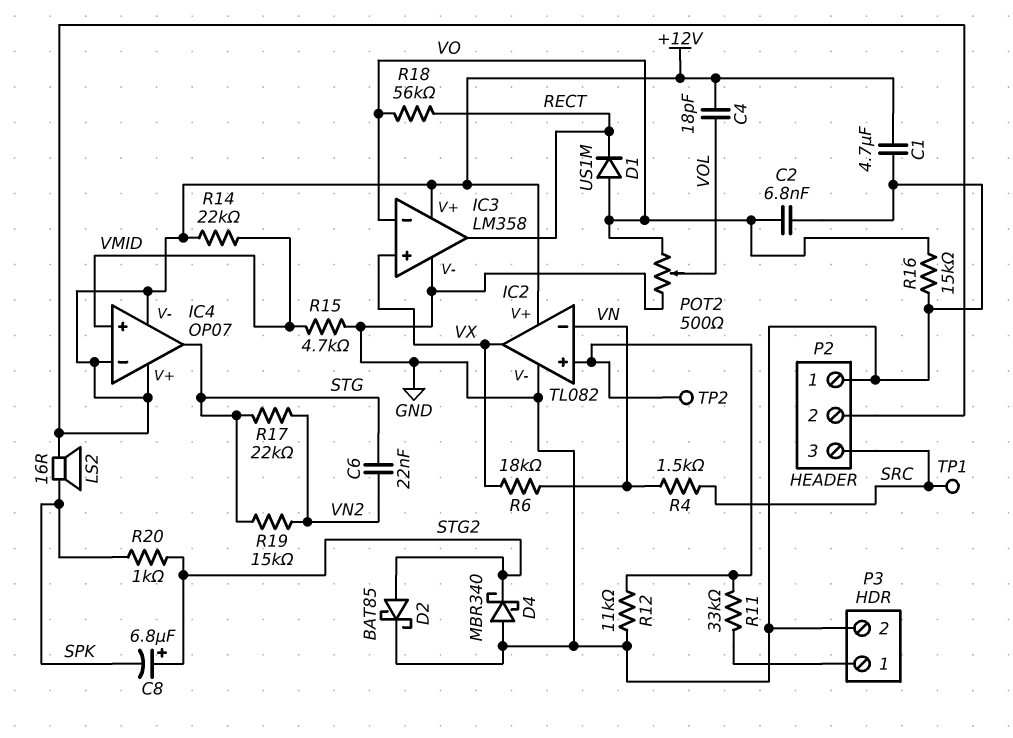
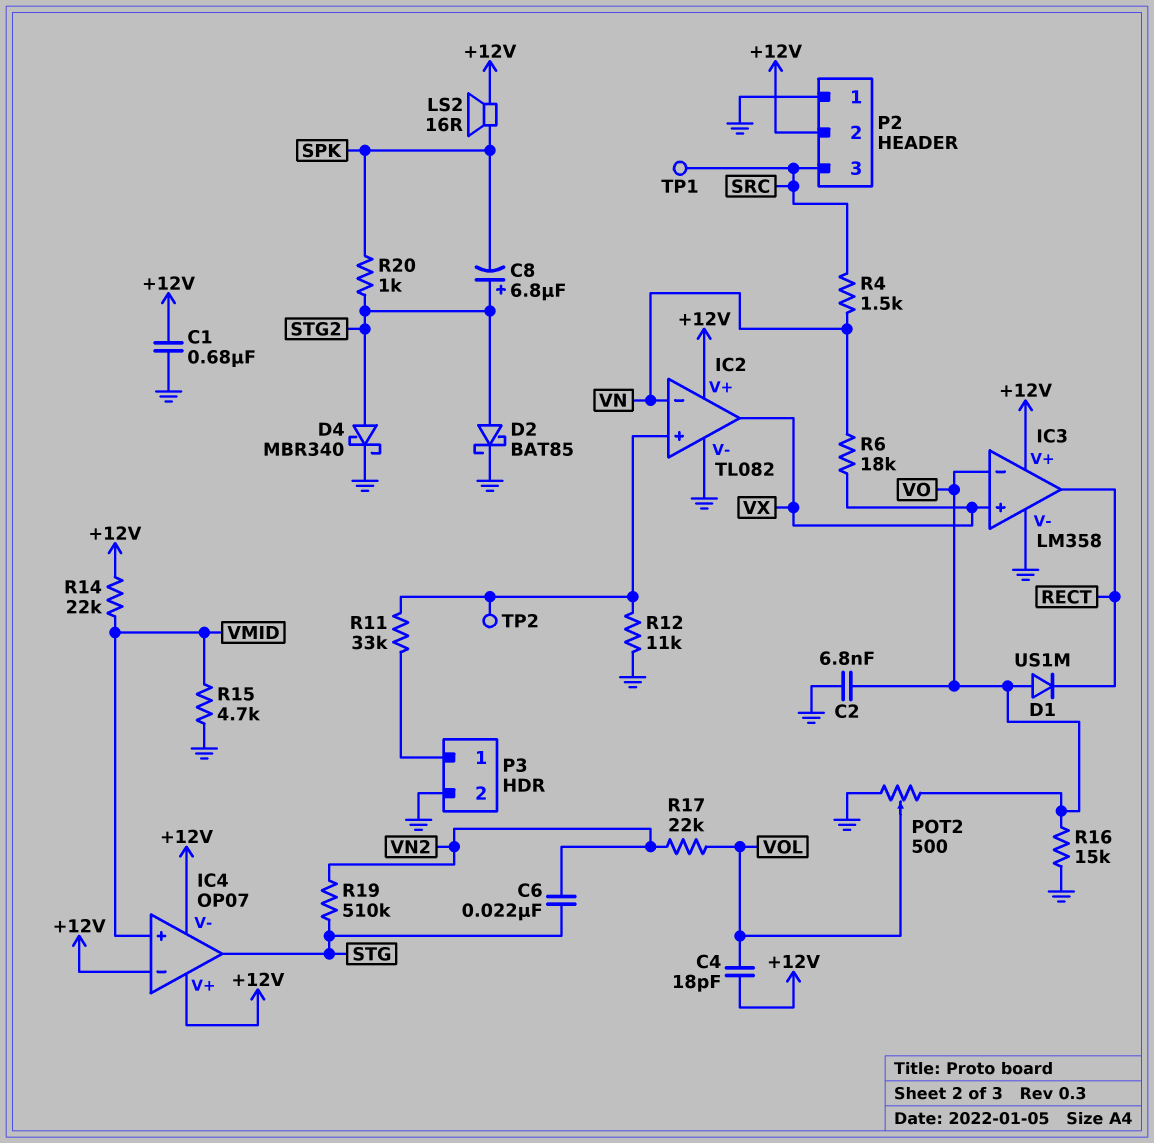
C1: 4.7uF (+12V, GND) -> 680nF (+12V, GND)
D4: schottky MBR340 (A GND, K STG2) -> schottky MBR340 (A STG2, K GND)
R17: 22k (STG, VN2) -> 22k (VN2, VOL)
R18: 56k (RECT, VO) -> none
R19: 15k (STG, VN2) -> 510k (STG, VN2)

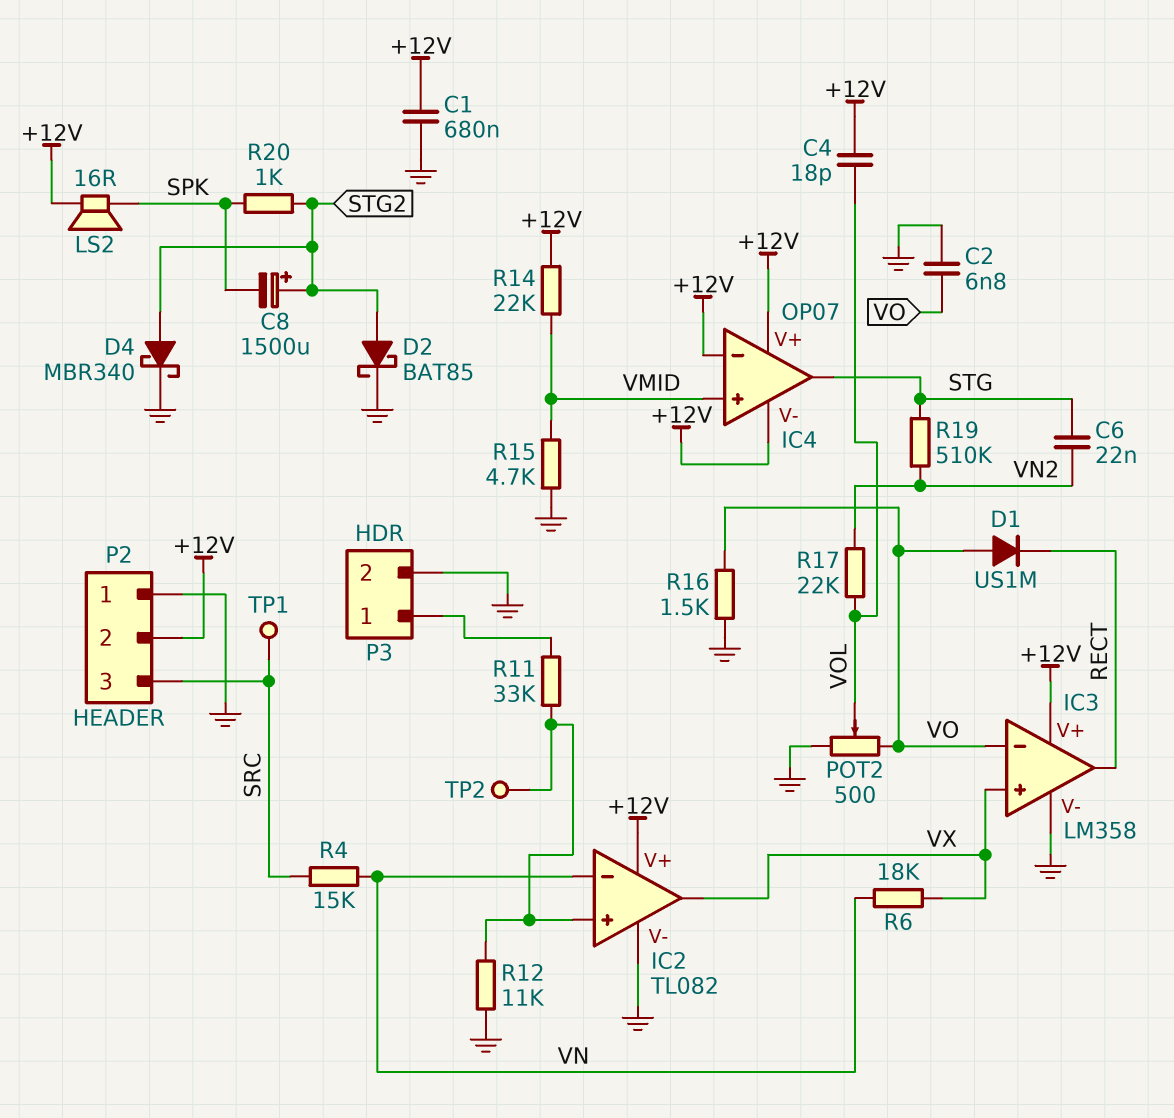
C8: 6.8uF (plus STG2, minus SPK) -> 1500uF (plus STG2, minus SPK)
R4: 1.5k (SRC, VN) -> 15k (SRC, VN)
R16: 15k (GND, VO) -> 1.5k (GND, VO)

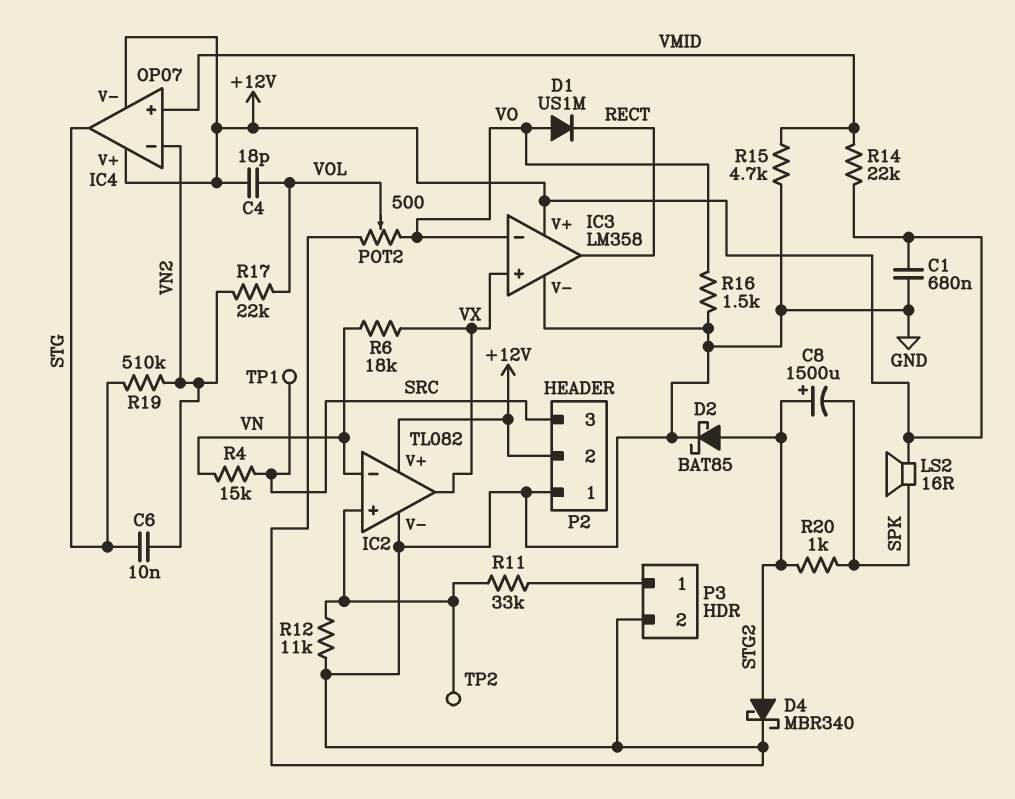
C2: 6.8nF (GND, VO) -> none
C6: 22nF (STG, VN2) -> 10nF (STG, VN2)
IC4 pin in-: +12V -> VN2

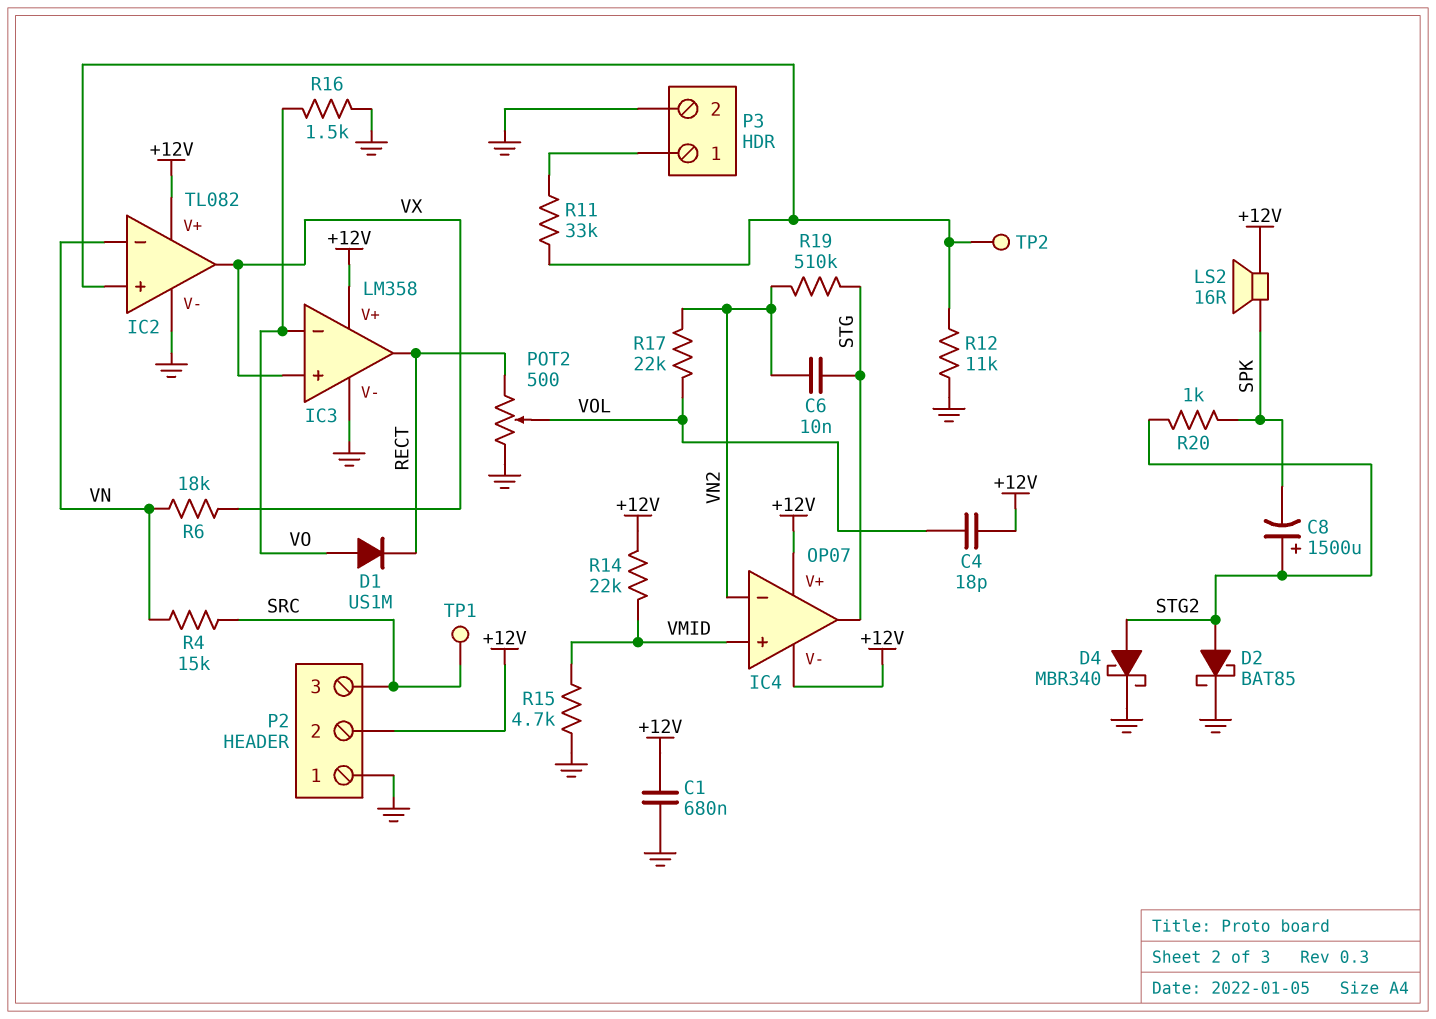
POT2: 500 (GND, VO, wiper VOL) -> 500 (GND, RECT, wiper VOL)

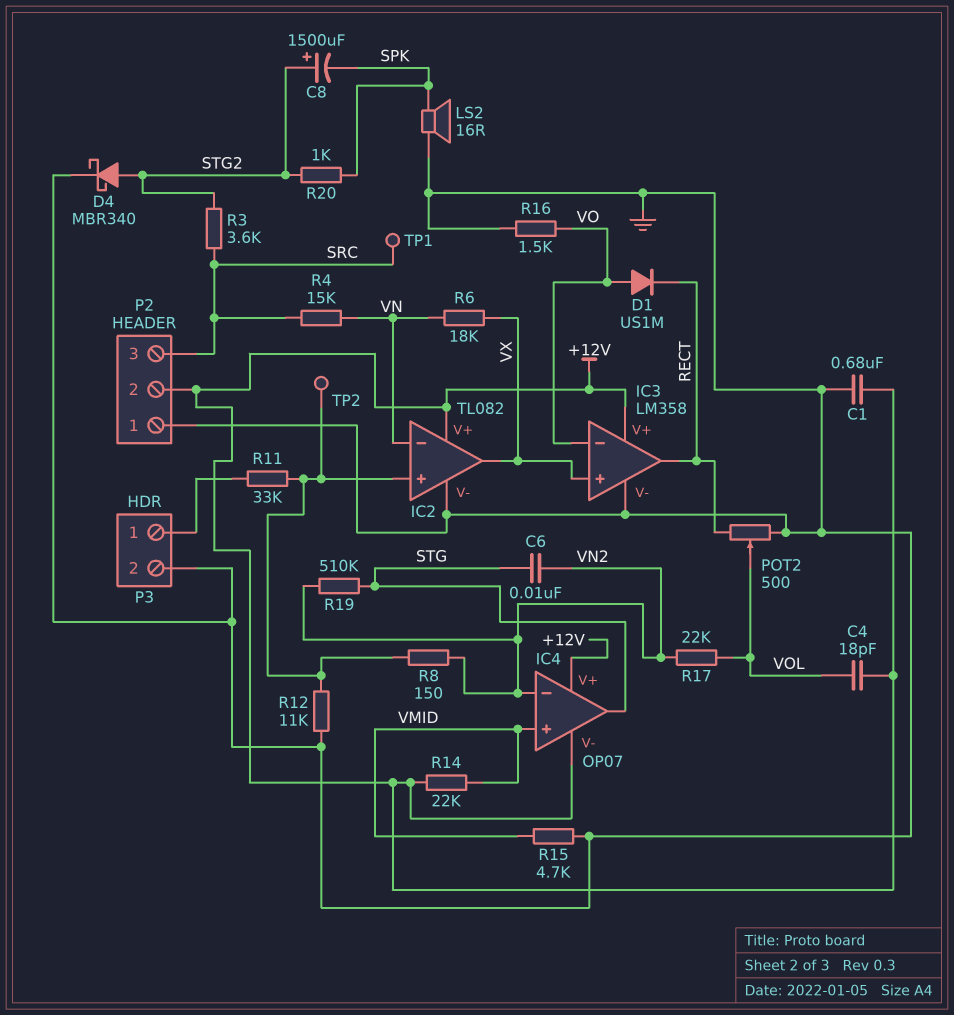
D2: schottky BAT85 (A STG2, K GND) -> none
LS2: speaker 16R (+12V, SPK) -> speaker 16R (GND, SPK)
R3: none -> 3.6k (SRC, STG2)
R8: none -> 150 (IC2/in+, VN2)

